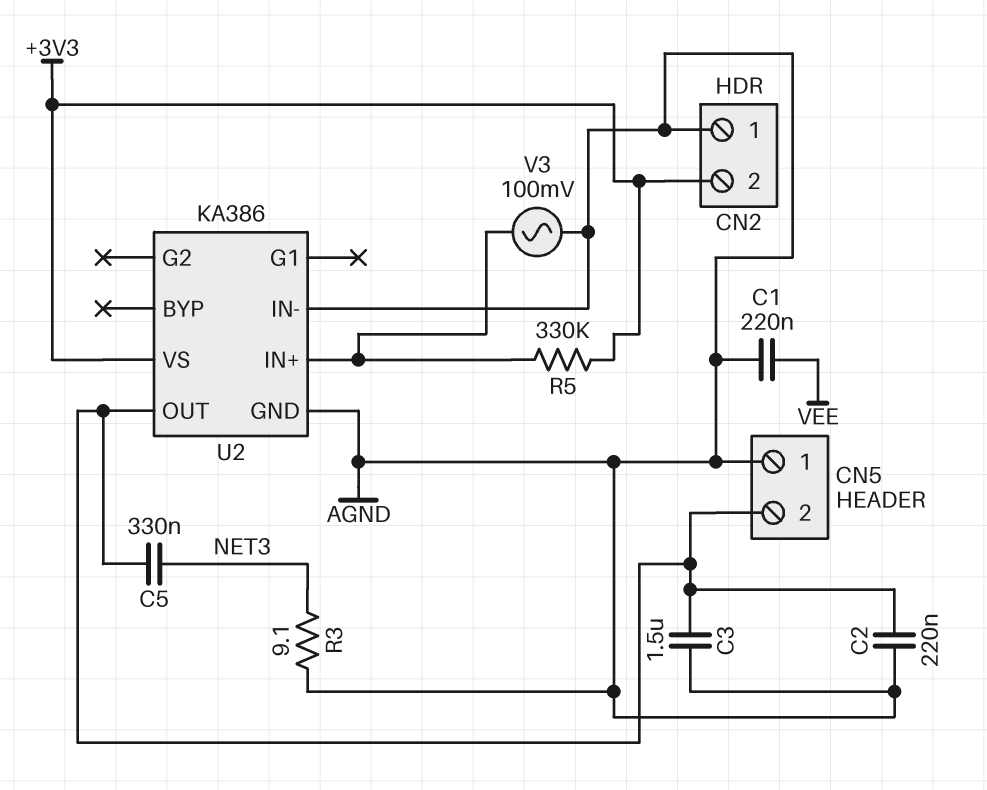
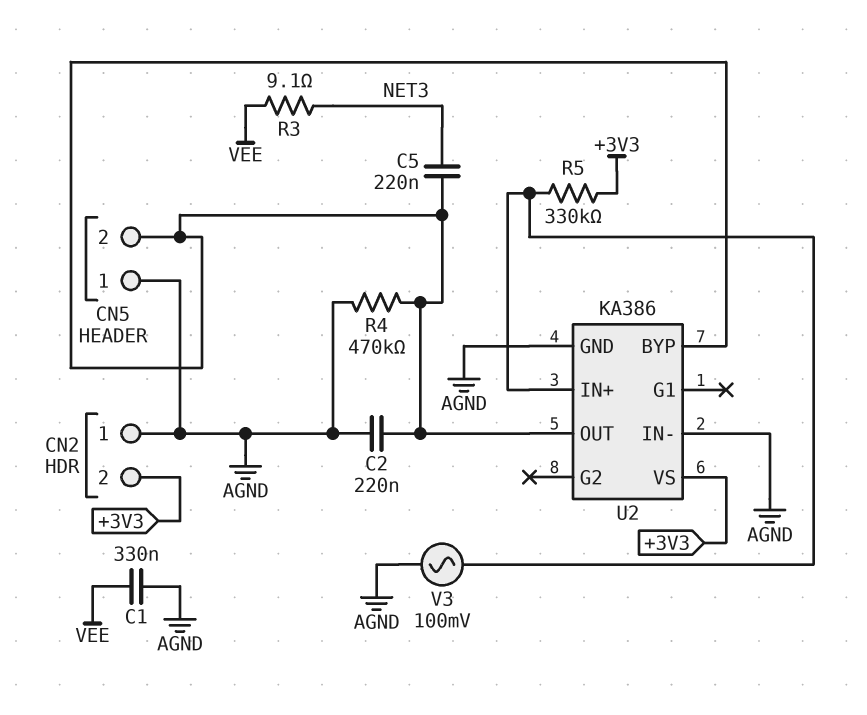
C1: 220nF (AGND, VEE) -> 330nF (AGND, VEE)
C3: 1.5uF (AGND, CN5/2) -> none
C5: 330nF (CN5/2, NET3) -> 220nF (CN5/2, NET3)
R3: 9.1 (AGND, NET3) -> 9.1 (NET3, VEE)
R4: none -> 470k (AGND, CN5/2)
U2 pin BYP: none -> CN5/2

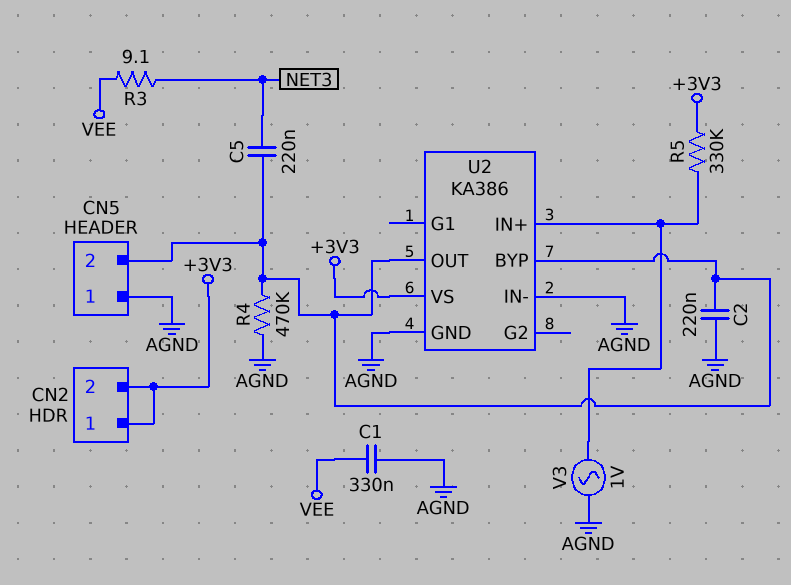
CN2 pin 1: AGND -> +3V3
V3: AC 100mV (AGND, U2/IN+) -> AC 1V (AGND, U2/IN+)

